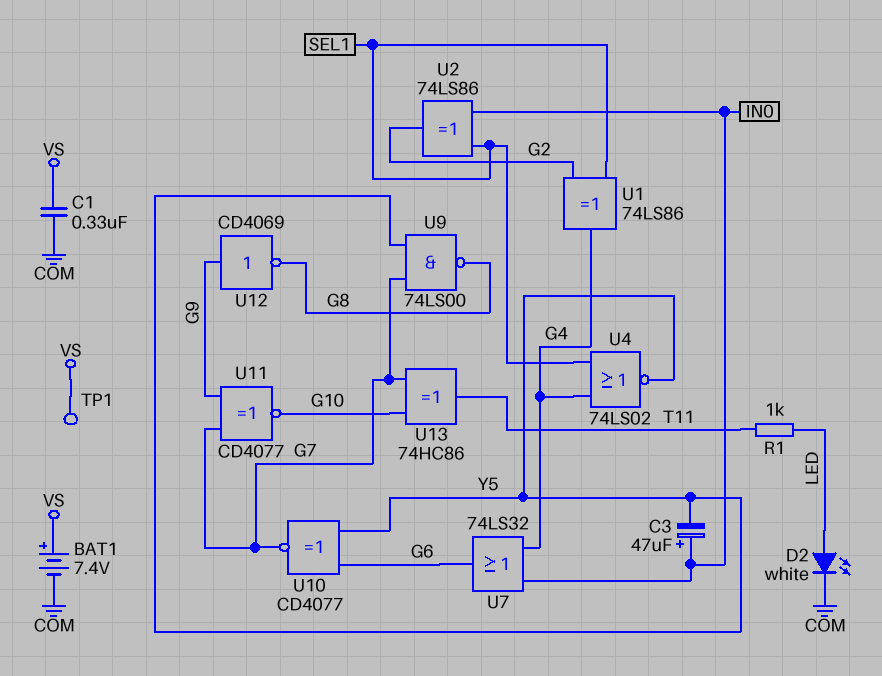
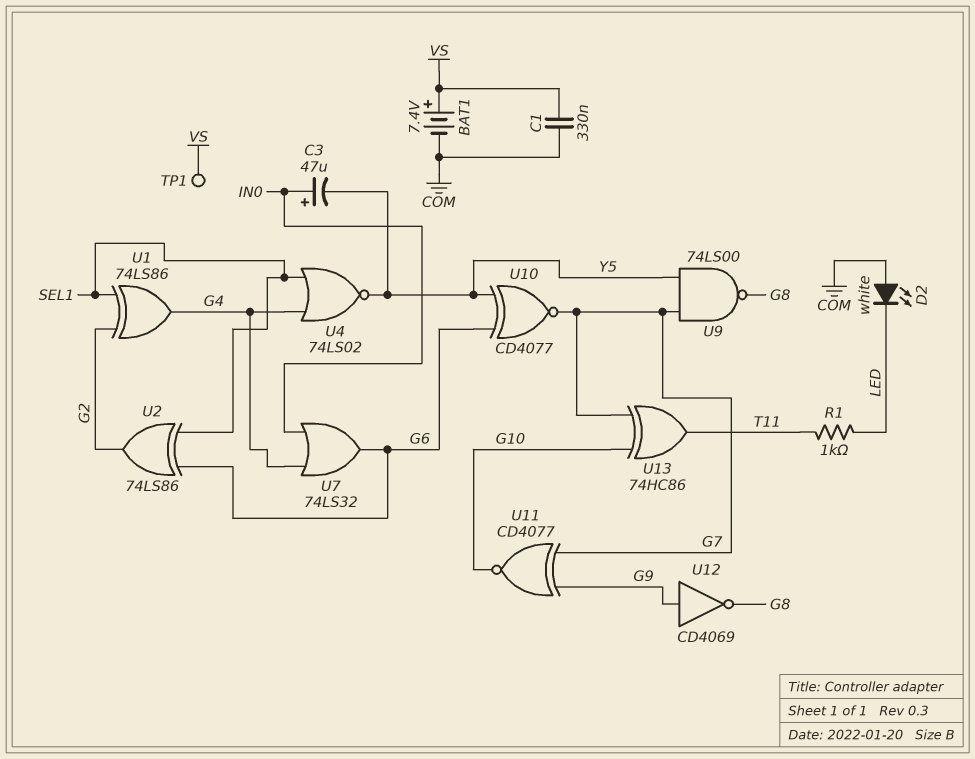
D2: LED white (A LED, K COM) -> LED white (A COM, K LED)
U2: XOR 74LS86 (in IN0, in SEL1, out G2) -> XOR 74LS86 (in G6, in SEL1, out G2)

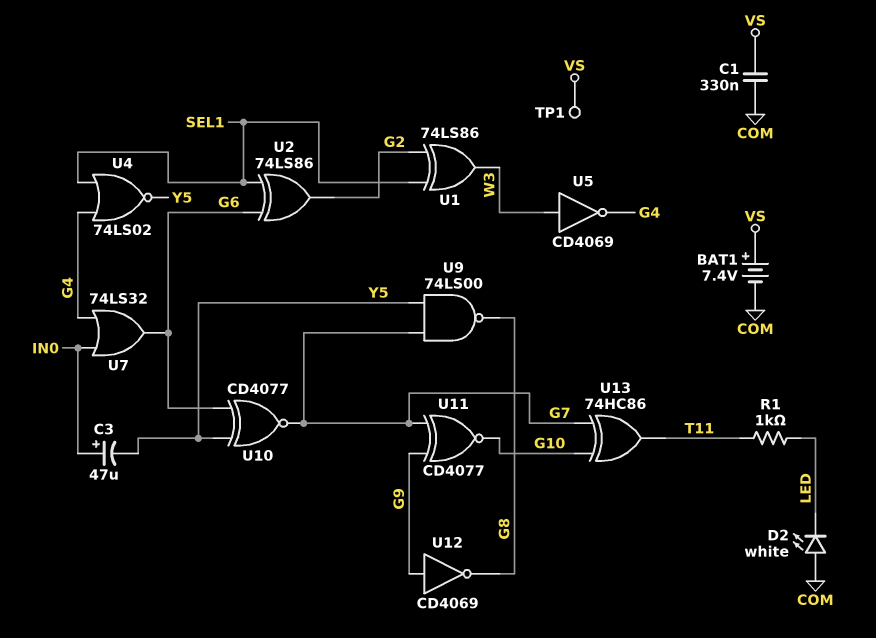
U1: XOR 74LS86 (in G2, in SEL1, out G4) -> XOR 74LS86 (in G2, in SEL1, out W3)
U5: none -> NOT CD4069 (in W3, out G4)

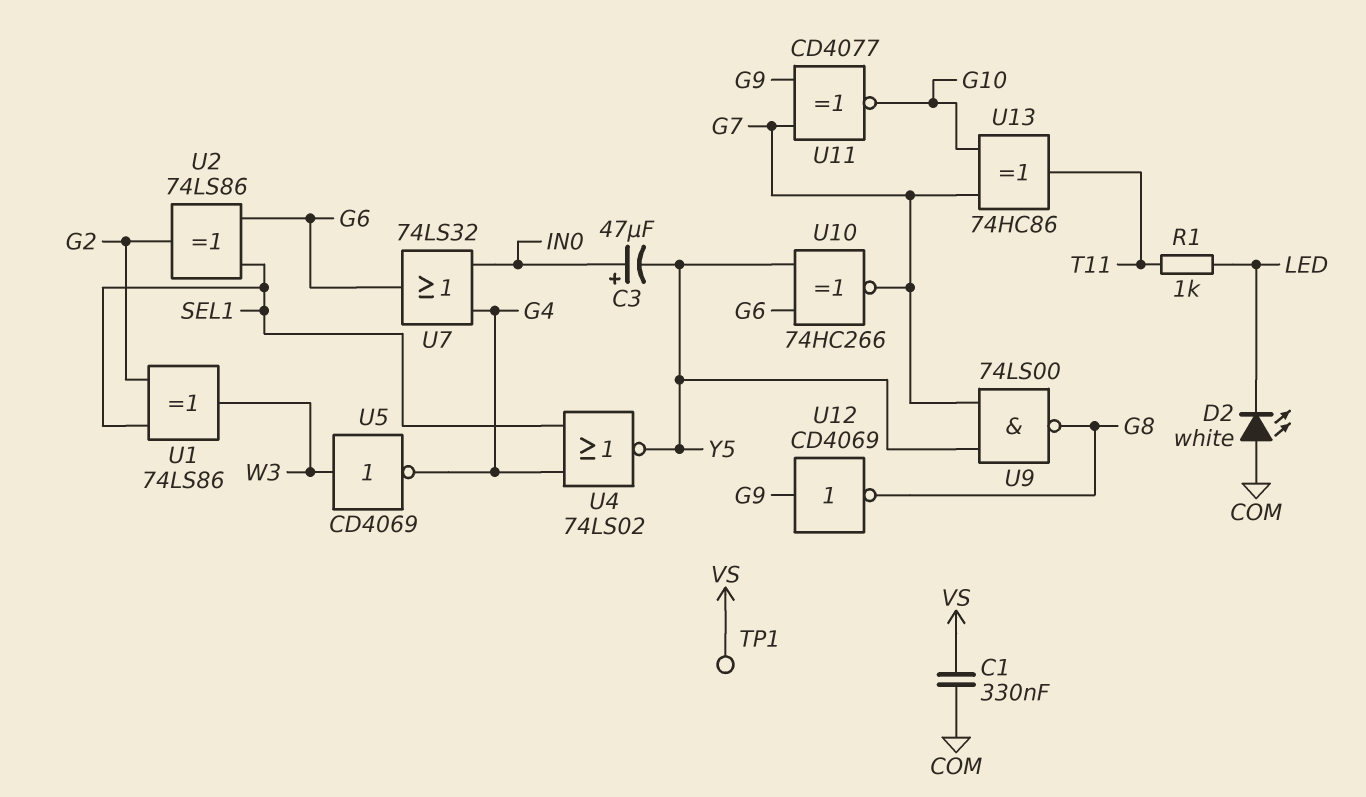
BAT1: 7.4V (plus VS, minus COM) -> none
U10: XNOR CD4077 (in G6, in Y5, out G7) -> XNOR 74HC266 (in G6, in Y5, out G7)

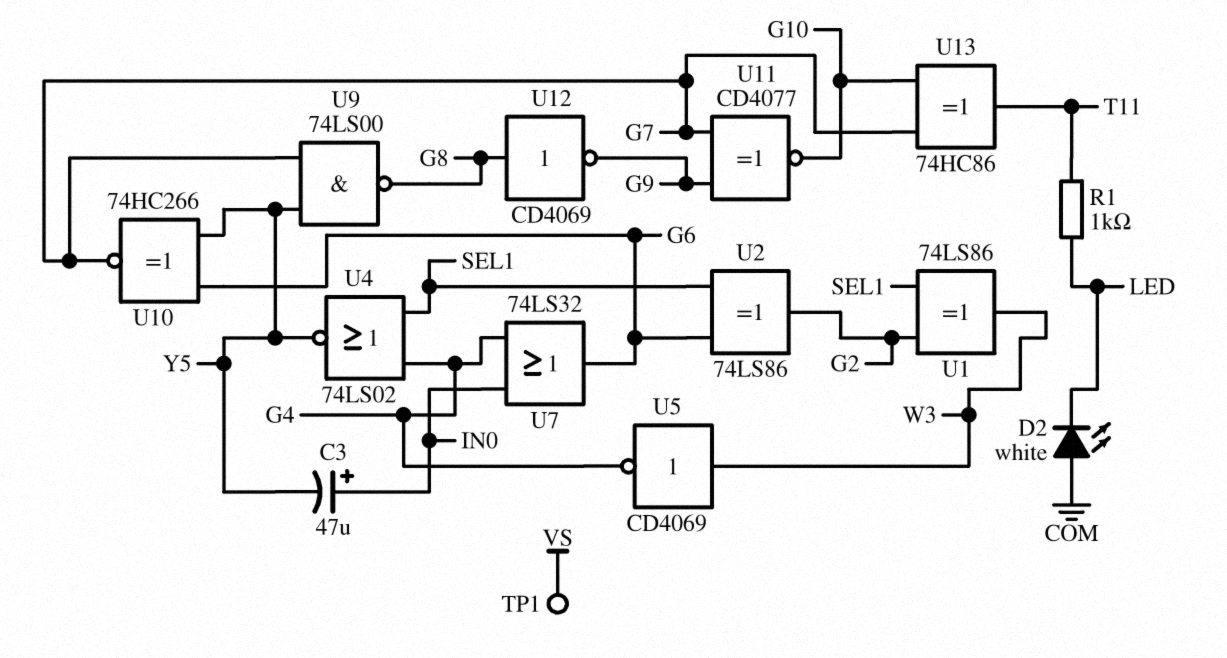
C1: 330nF (COM, VS) -> none
U12: NOT CD4069 (in G9, out G8) -> NOT CD4069 (in G8, out G9)

